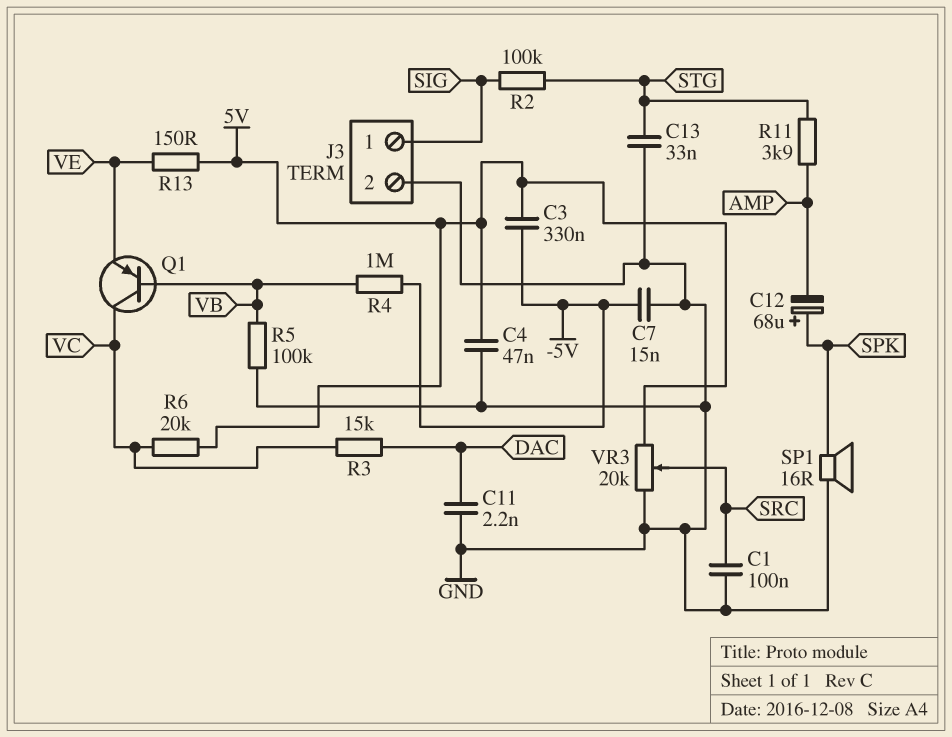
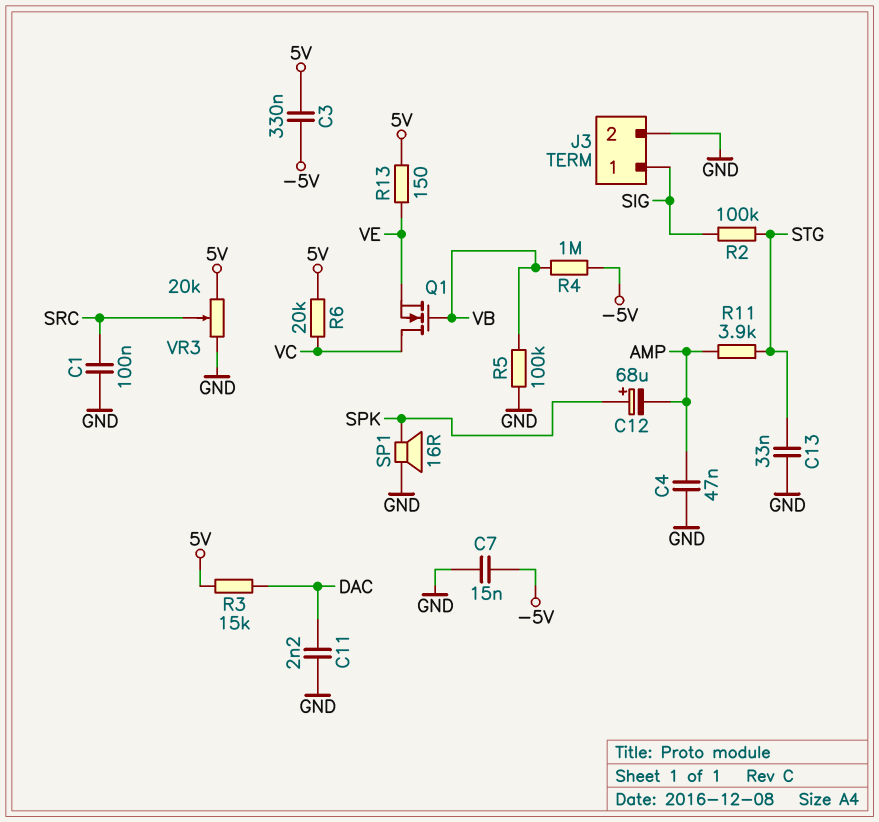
C4: 47nF (5V, GND) -> 47nF (AMP, GND)
Q1: PNP (B VB, C VC, E VE) -> NMOS (G VB, D VC, S VE)
R3: 15k (DAC, VC) -> 15k (5V, DAC)

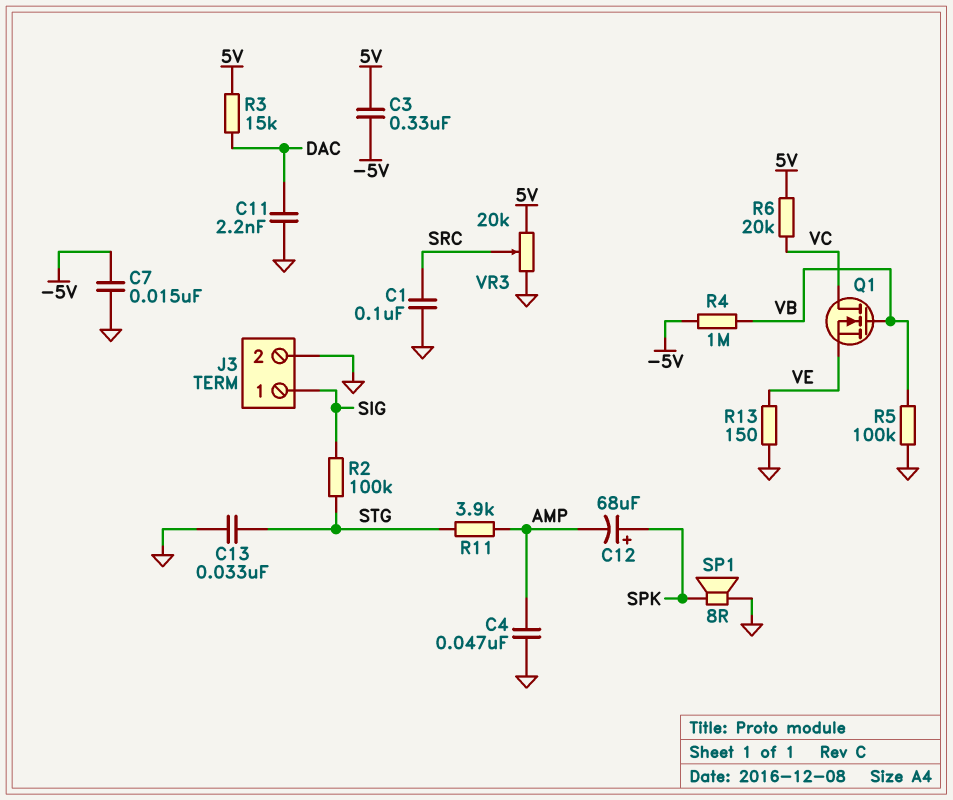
R13: 150 (5V, VE) -> 150 (GND, VE)
SP1: speaker 16R (GND, SPK) -> speaker 8R (GND, SPK)

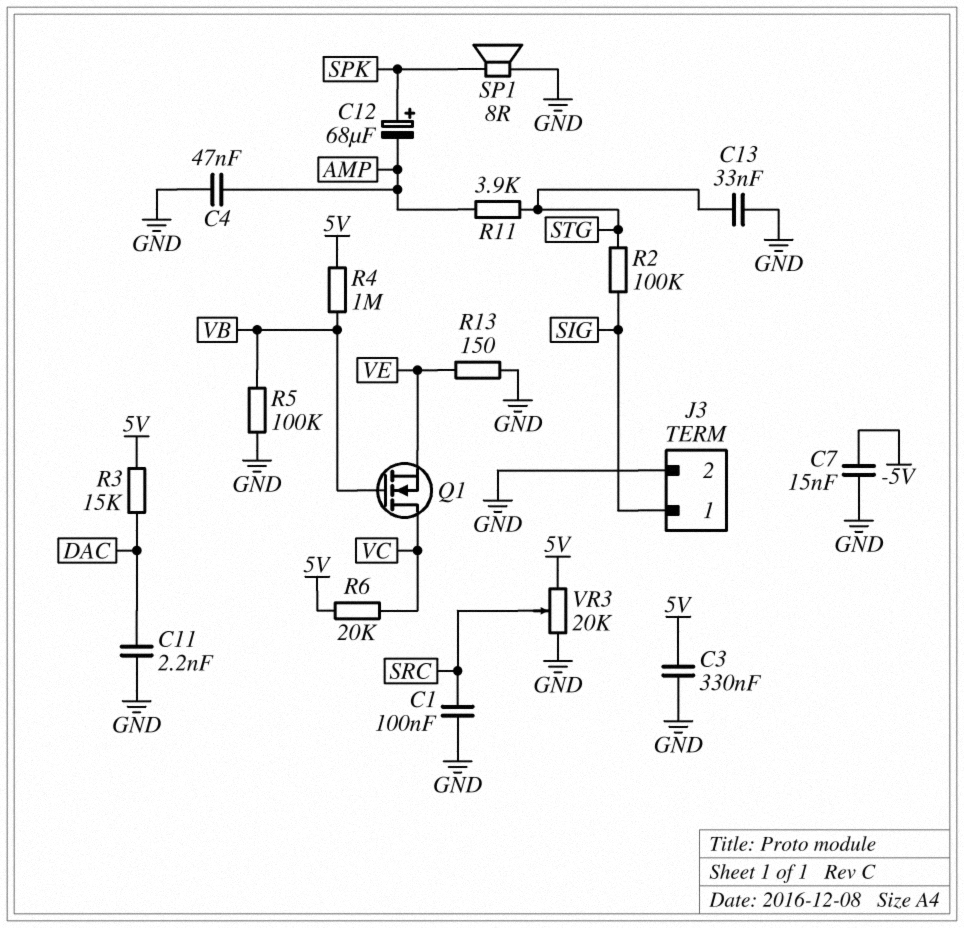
C3: 330nF (-5V, 5V) -> 330nF (5V, GND)
R4: 1M (-5V, VB) -> 1M (5V, VB)

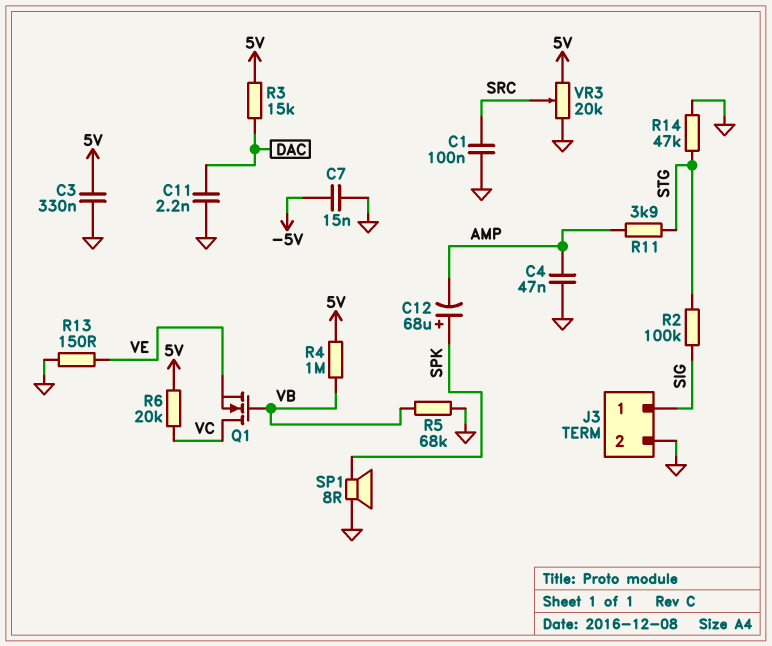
C13: 33nF (GND, STG) -> none
R5: 100k (GND, VB) -> 68k (GND, VB)
R14: none -> 47k (GND, STG)

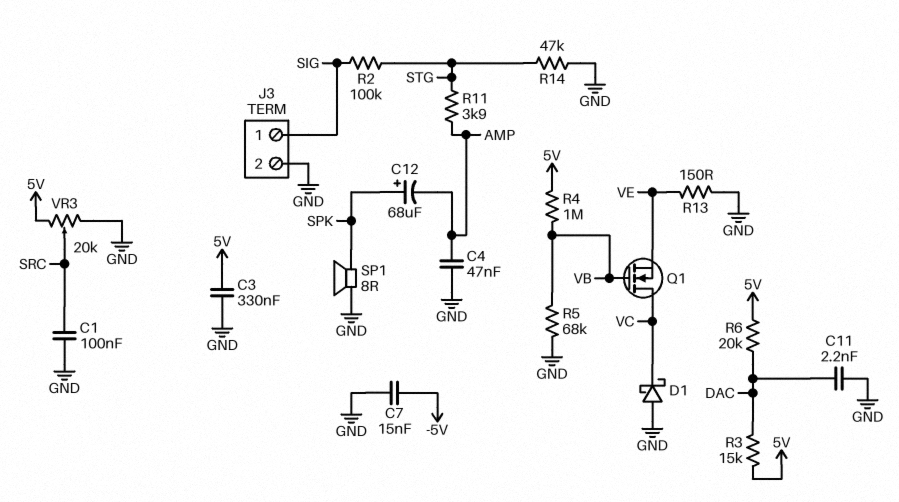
D1: none -> schottky (A GND, K VC)
R6: 20k (5V, VC) -> 20k (5V, DAC)

